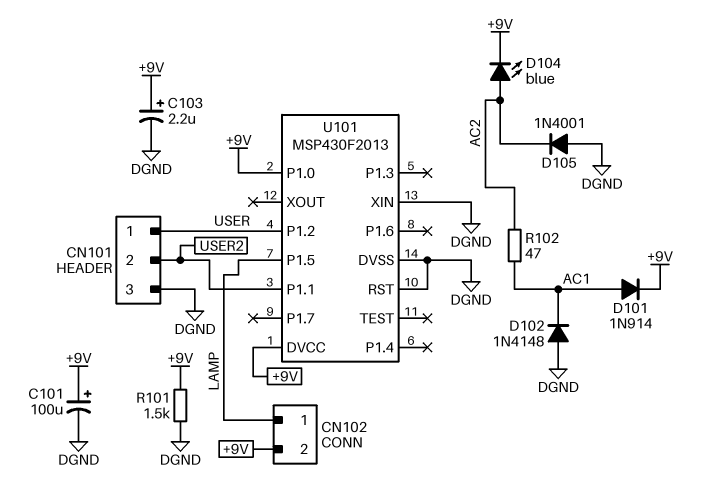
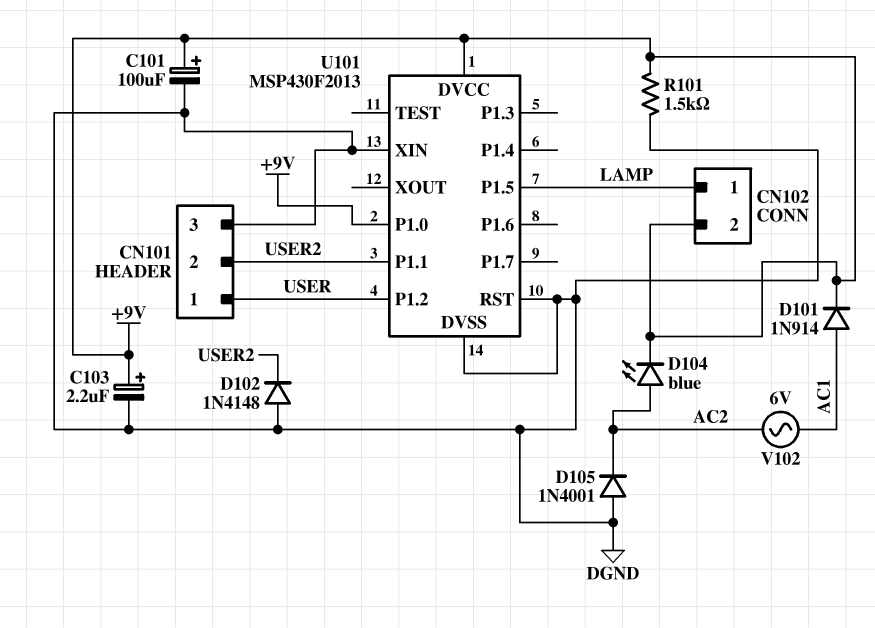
D102: diode 1N4148 (A DGND, K AC1) -> diode 1N4148 (A DGND, K USER2)
R102: 47 (AC1, AC2) -> none
V102: none -> AC 6V (AC1, AC2)

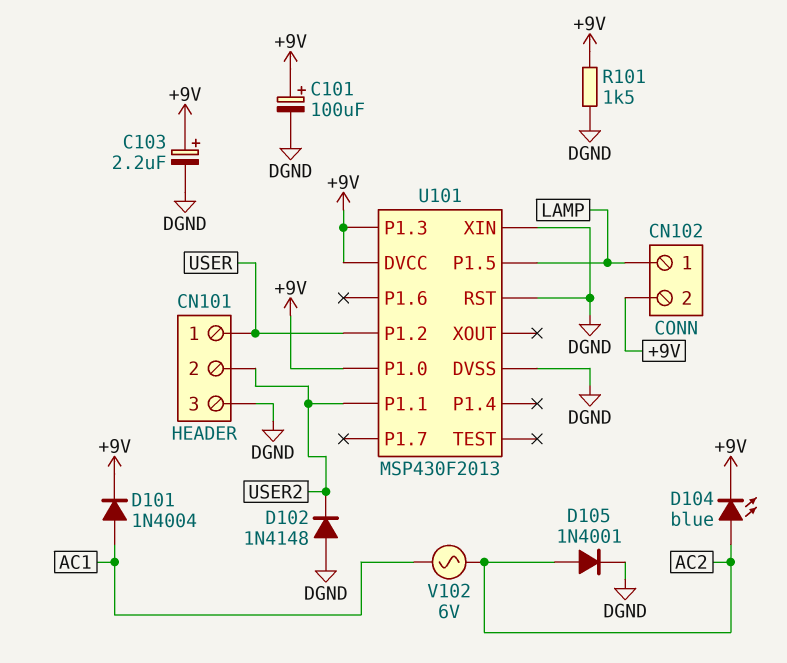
D101: diode 1N914 (A AC1, K +9V) -> diode 1N4004 (A AC1, K +9V)
D105: diode 1N4001 (A DGND, K AC2) -> diode 1N4001 (A AC2, K DGND)
U101 pin P1.3: none -> +9V

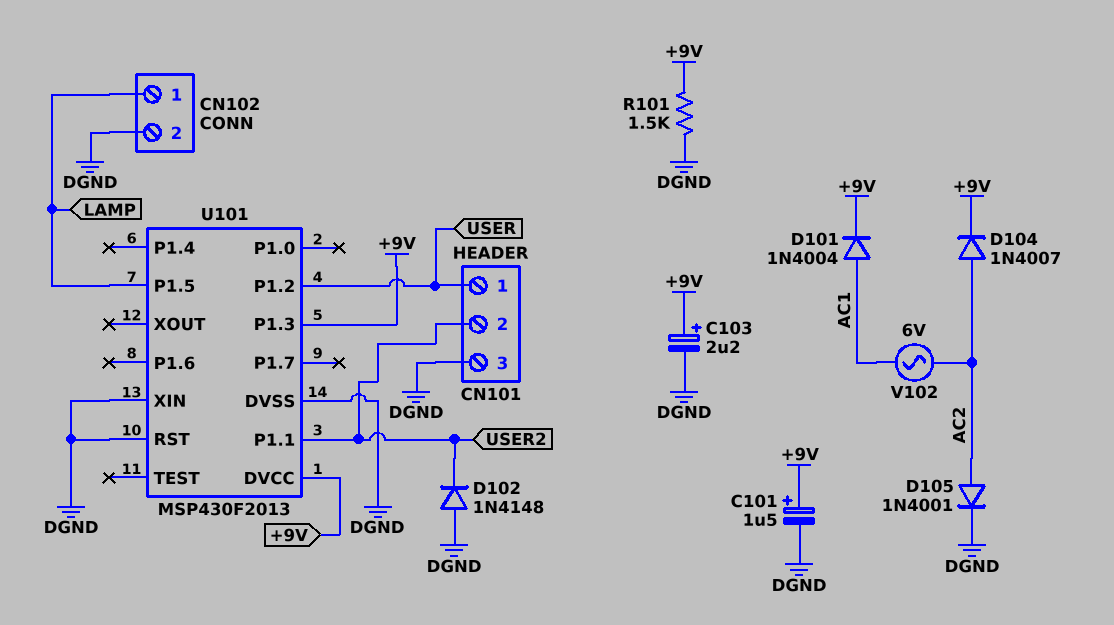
C101: 100uF (plus +9V, minus DGND) -> 1.5uF (plus +9V, minus DGND)
CN102 pin 2: +9V -> DGND
D104: LED blue (A AC2, K +9V) -> diode 1N4007 (A AC2, K +9V)
U101 pin P1.0: +9V -> none

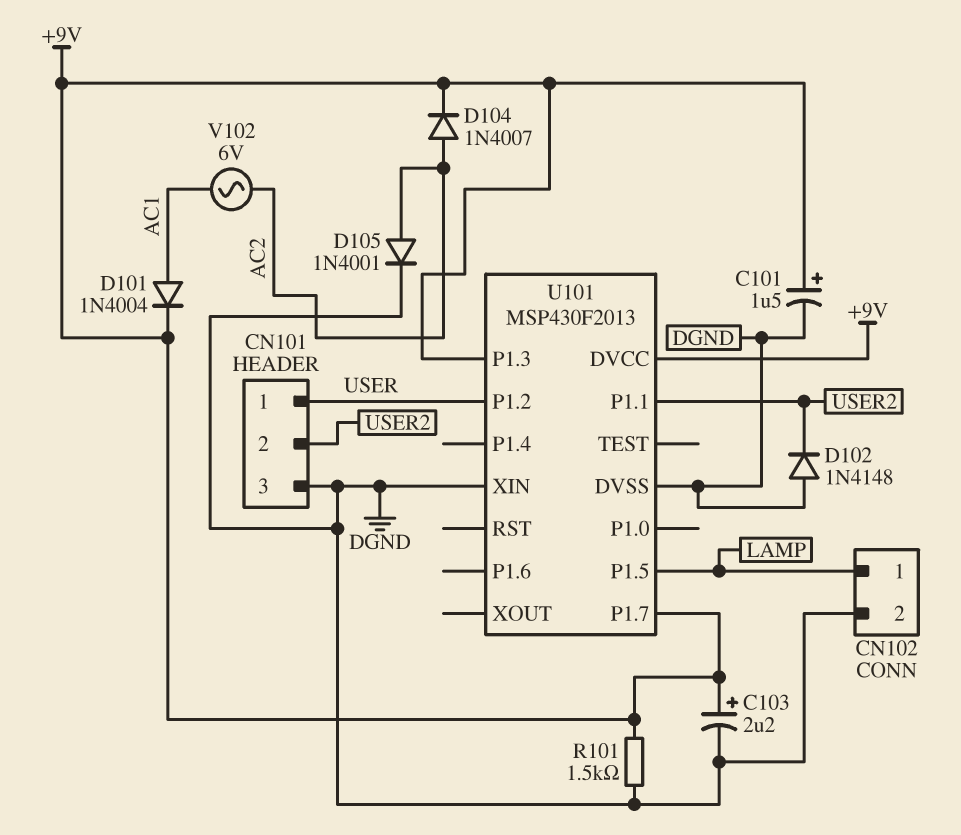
U101 pin P1.7: none -> +9V
U101 pin RST: DGND -> none

